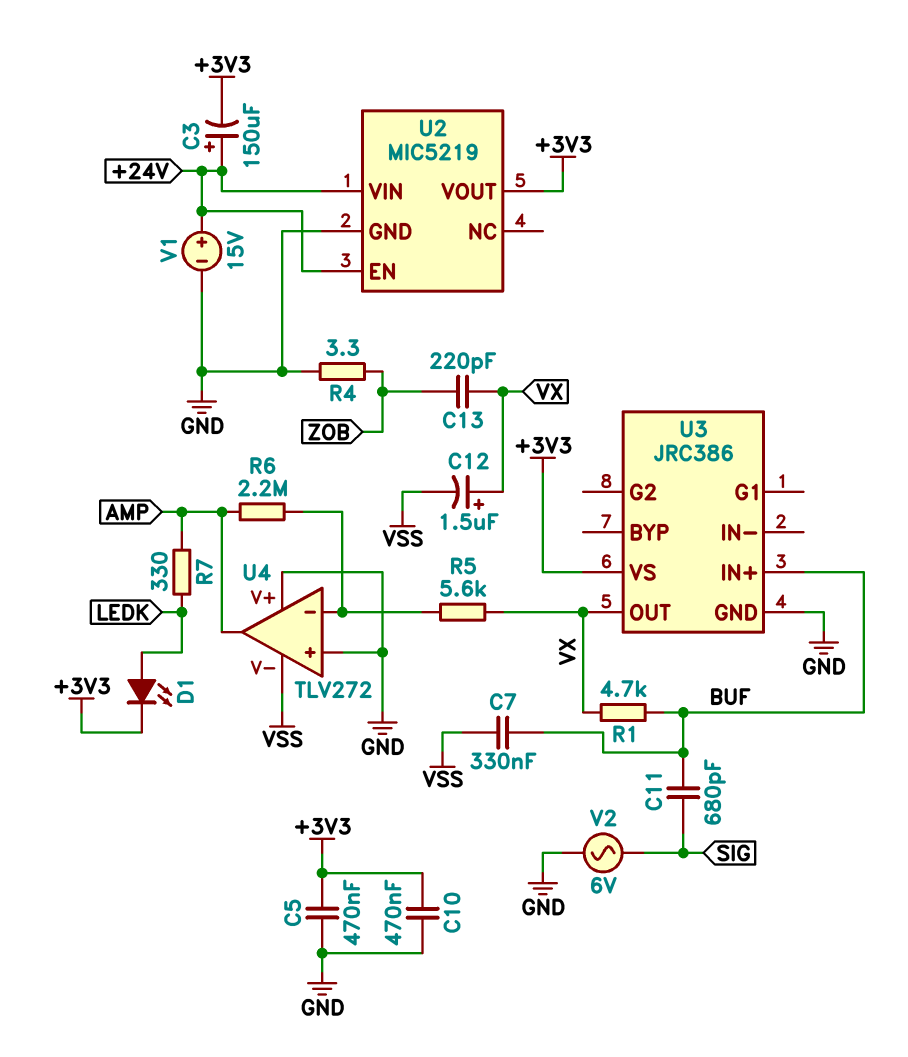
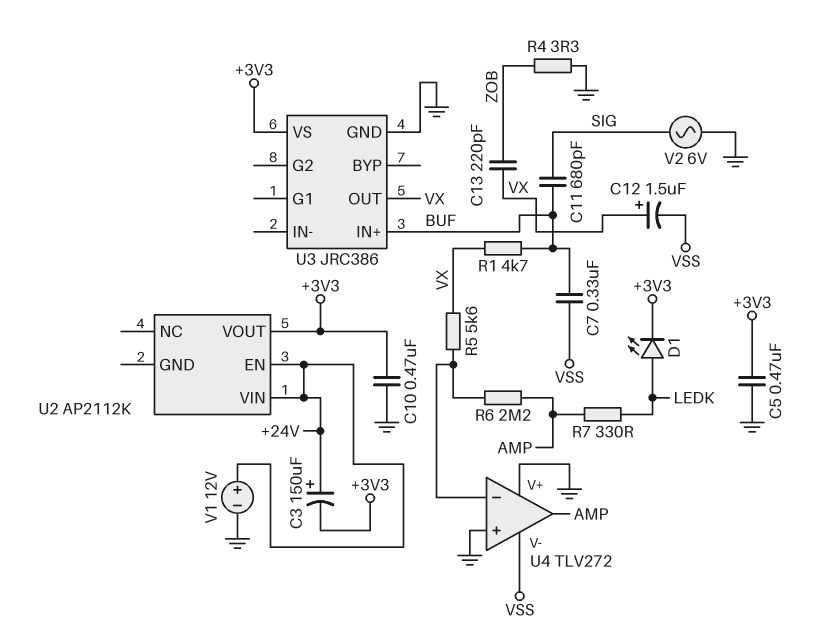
U2: MIC5219 -> AP2112K
U2 pin GND: GND -> none
V1: 15V (plus +24V, minus GND) -> 12V (plus +24V, minus GND)

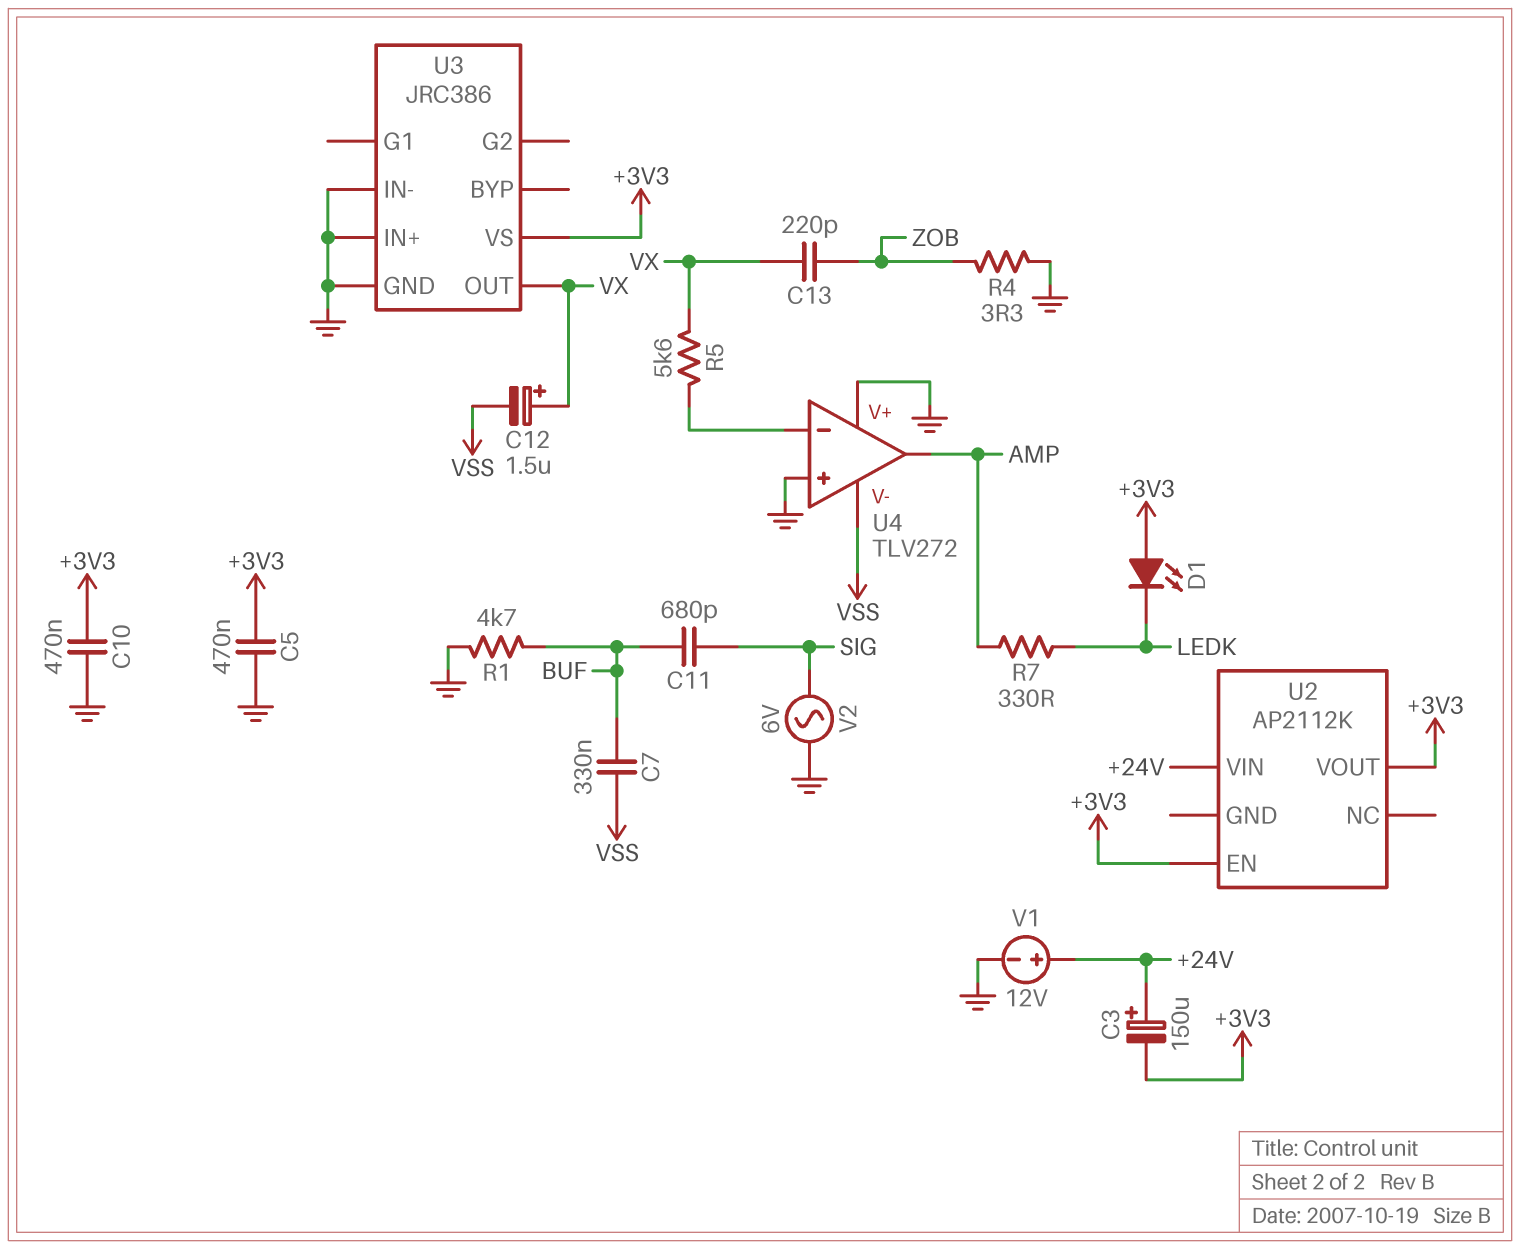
D1: LED (A LEDK, K +3V3) -> LED (A +3V3, K LEDK)
R1: 4.7k (BUF, VX) -> 4.7k (BUF, GND)
R6: 2.2M (AMP, U4/in-) -> none
U2 pin EN: +24V -> +3V3
U3 pin IN+: BUF -> GND
U3 pin IN-: none -> GND

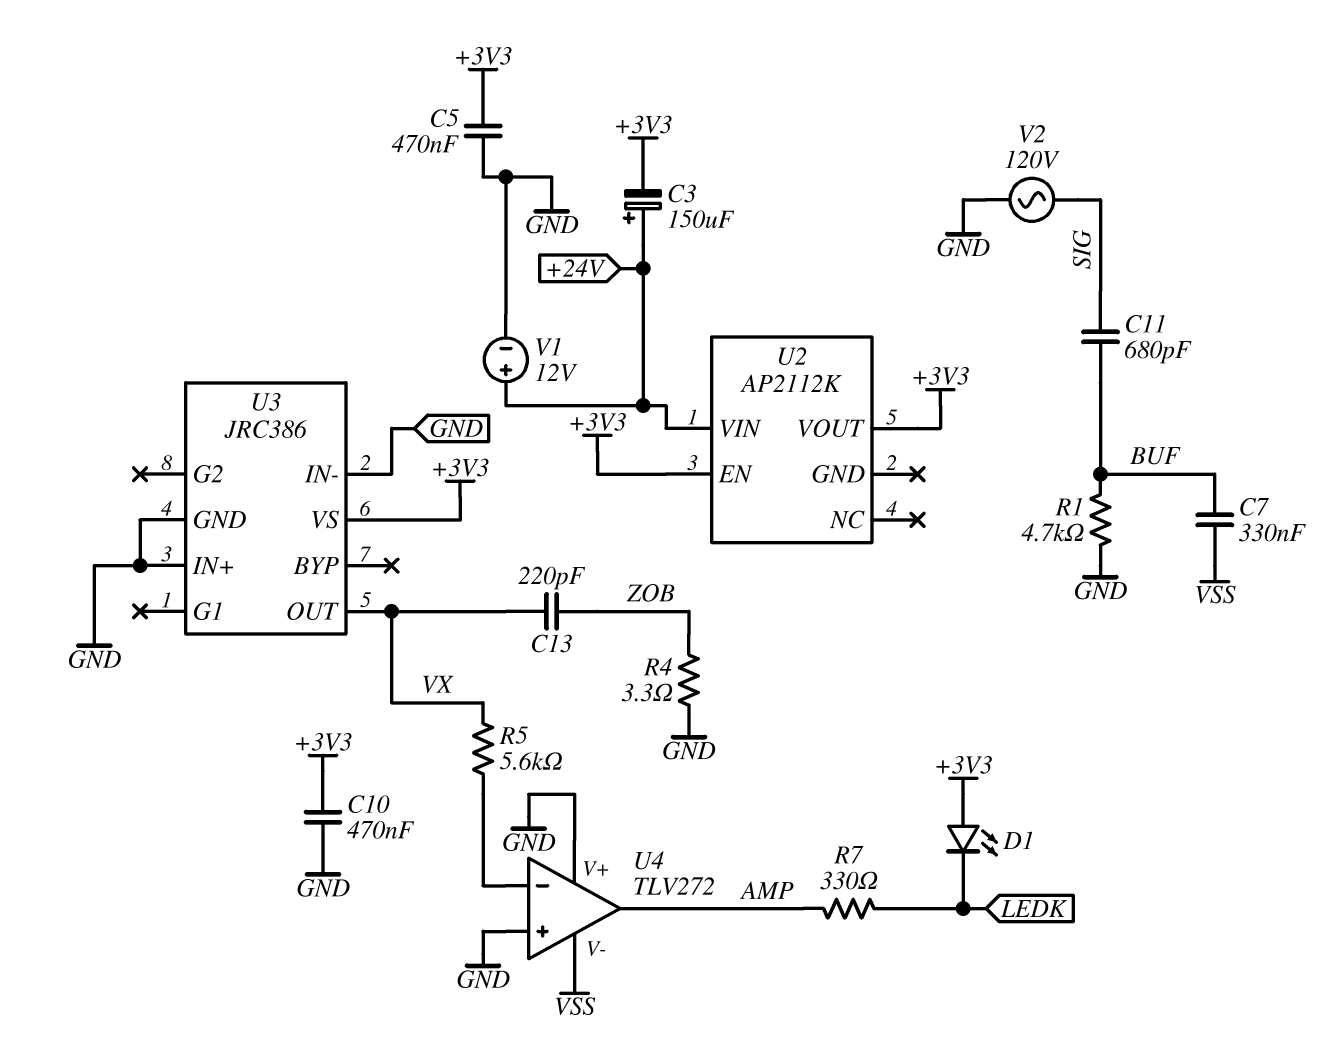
C12: 1.5uF (plus VX, minus VSS) -> none
V2: AC 6V (GND, SIG) -> AC 120V (GND, SIG)

